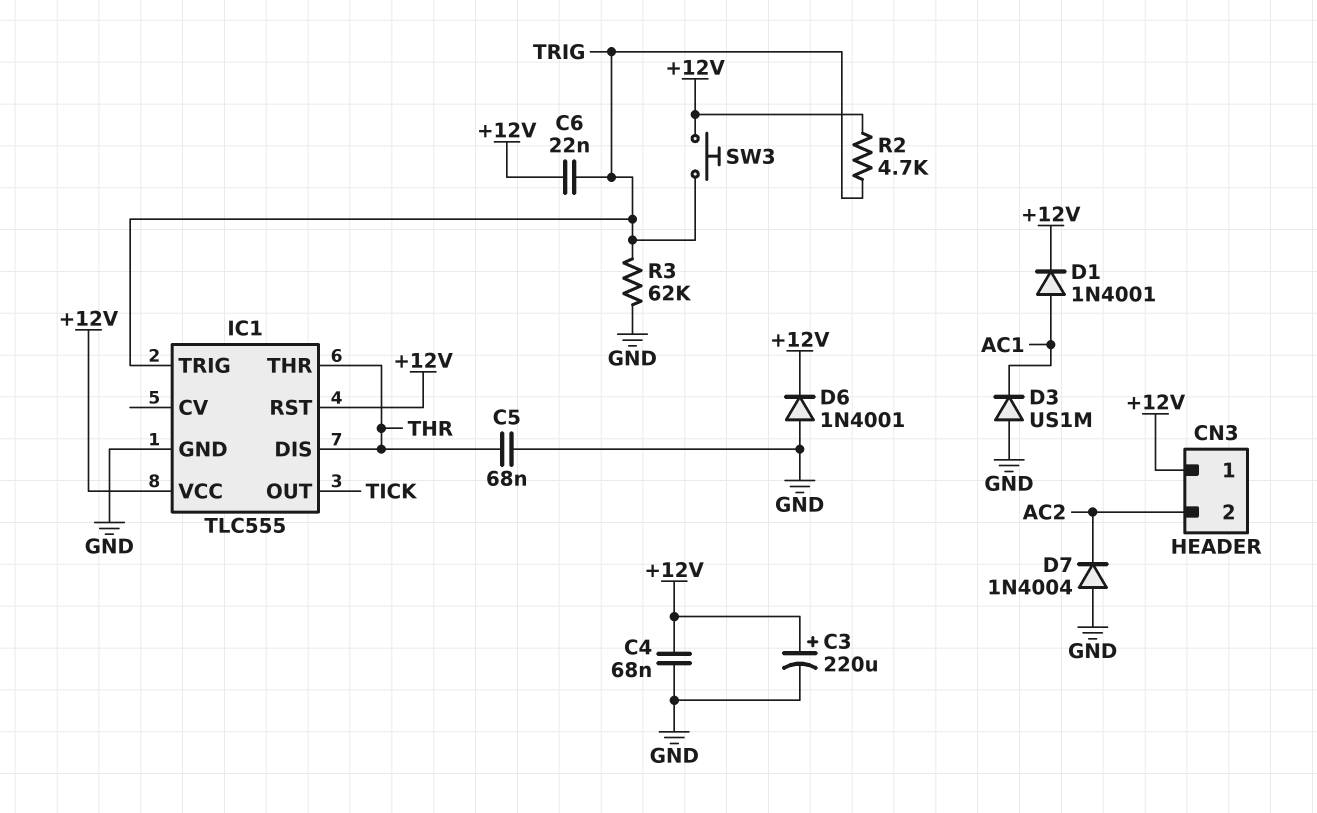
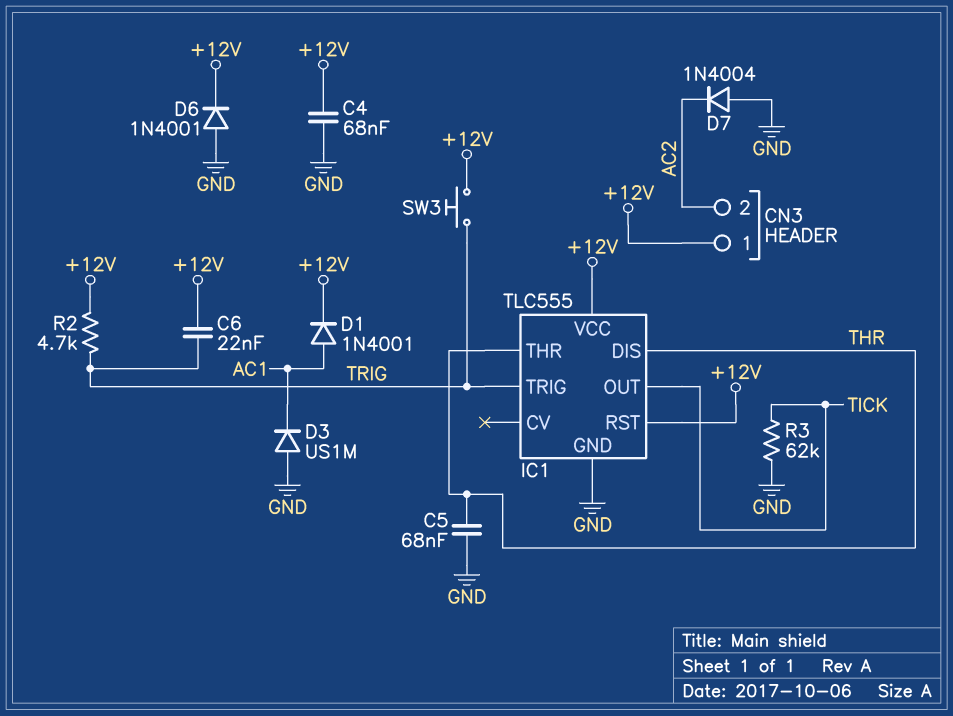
C3: 220uF (plus +12V, minus GND) -> none
R3: 62k (GND, TRIG) -> 62k (GND, TICK)

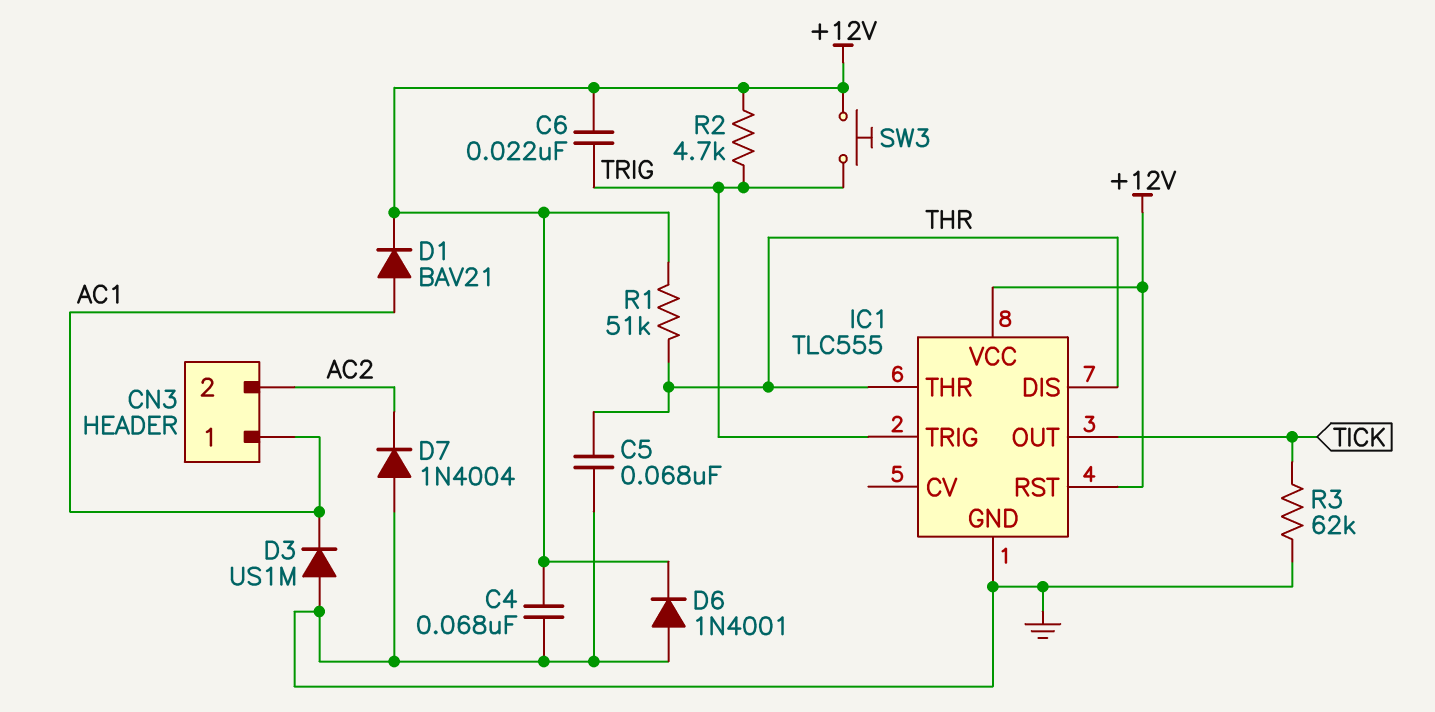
CN3 pin 1: +12V -> AC1
D1: diode 1N4001 (A AC1, K +12V) -> diode BAV21 (A AC1, K +12V)
R1: none -> 51k (+12V, THR)

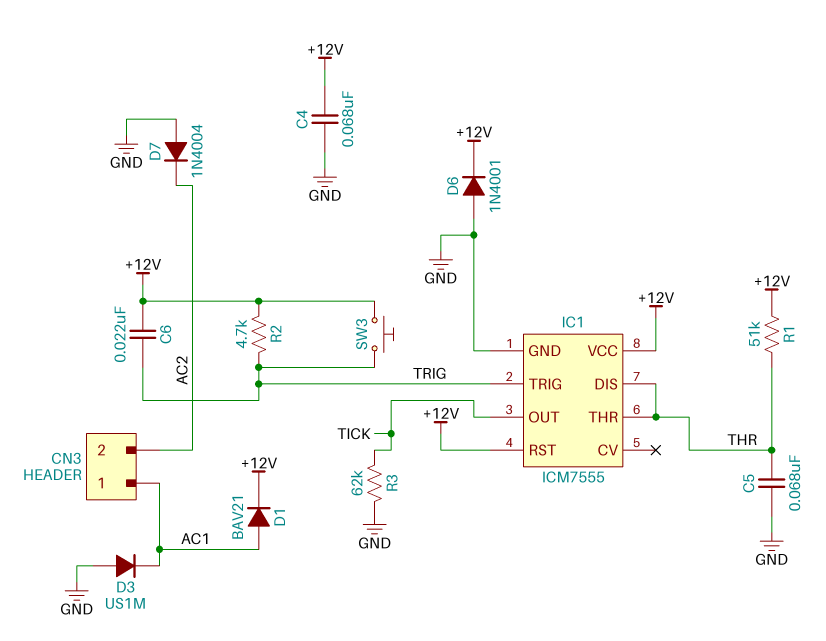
IC1: TLC555 -> ICM7555

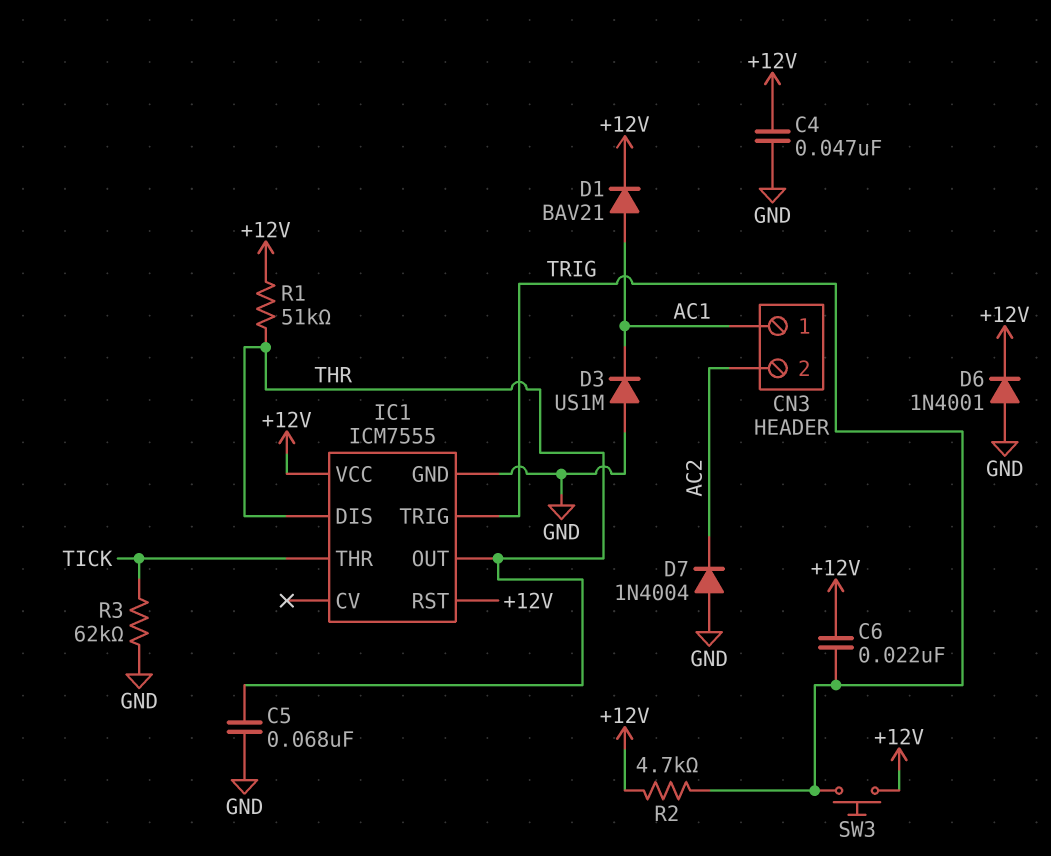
C4: 68nF (+12V, GND) -> 47nF (+12V, GND)
IC1 pin OUT: TICK -> THR
IC1 pin THR: THR -> TICK

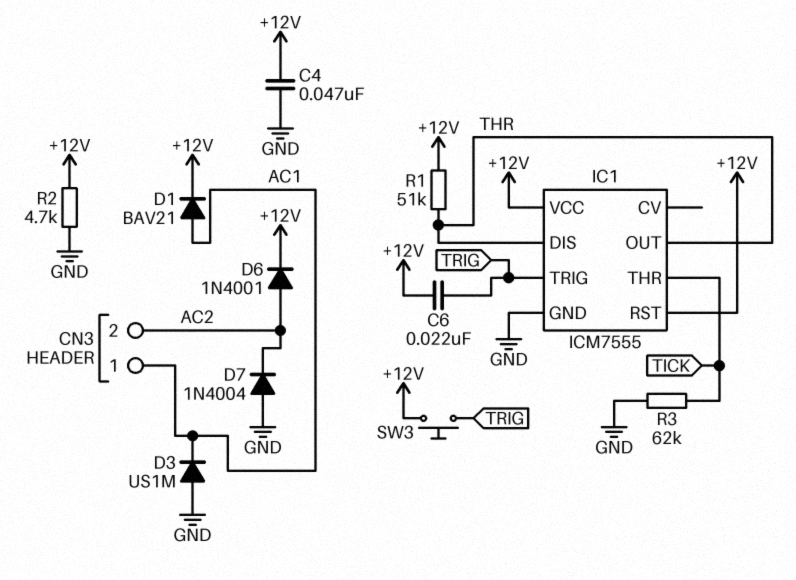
C5: 68nF (GND, THR) -> none
D6: diode 1N4001 (A GND, K +12V) -> diode 1N4001 (A AC2, K +12V)
R2: 4.7k (+12V, TRIG) -> 4.7k (+12V, GND)

